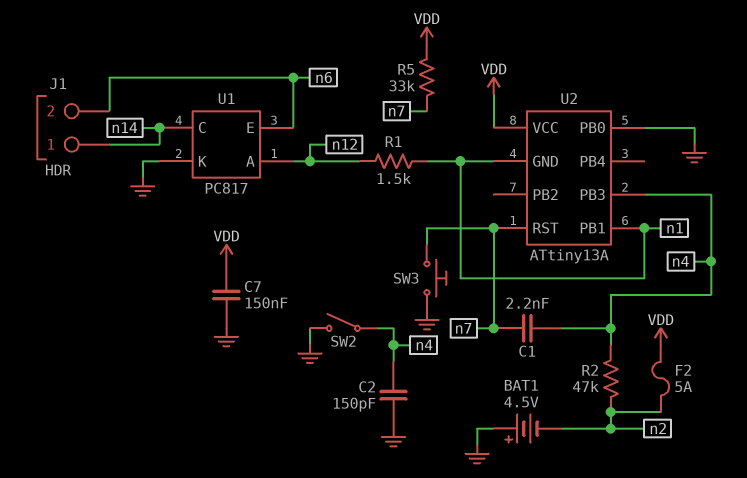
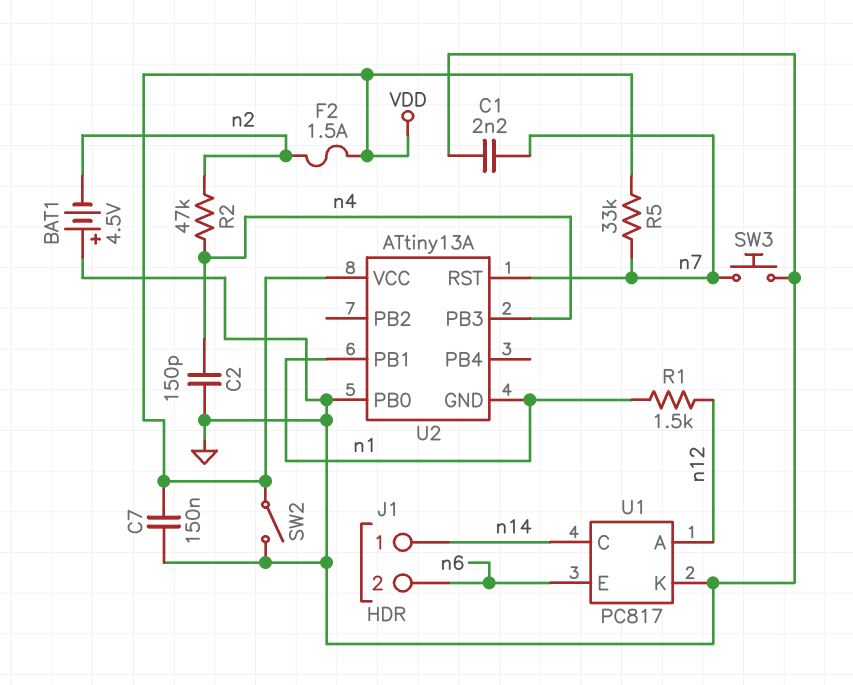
C1: 2.2nF (n4, n7) -> 2.2nF (GND, n7)
F2: 5A (VDD, n2) -> 1.5A (VDD, n2)
SW2: switch (GND, n4) -> switch (GND, VDD)

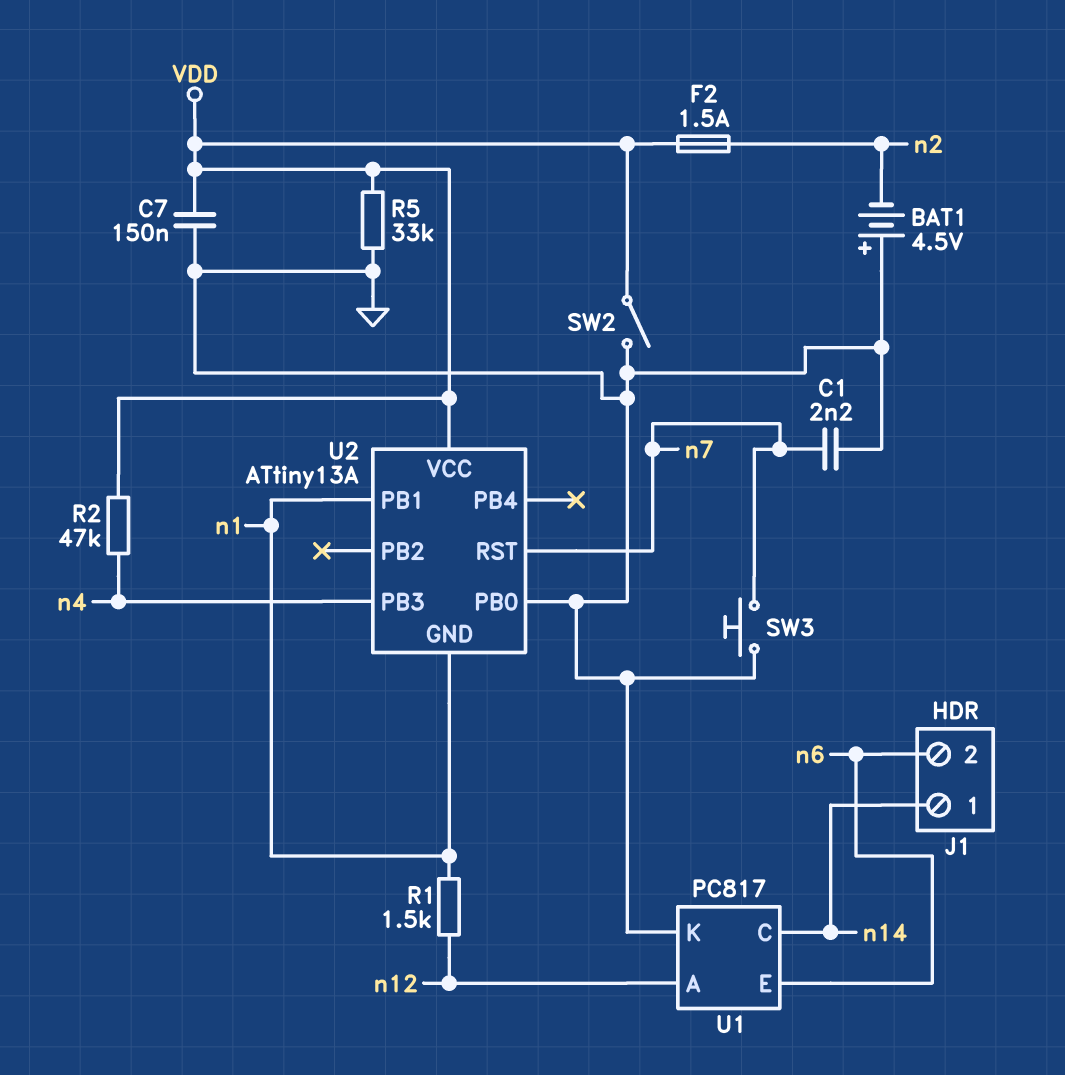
C2: 150pF (GND, n4) -> none
R2: 47k (n2, n4) -> 47k (VDD, n4)
R5: 33k (VDD, n7) -> 33k (GND, VDD)

